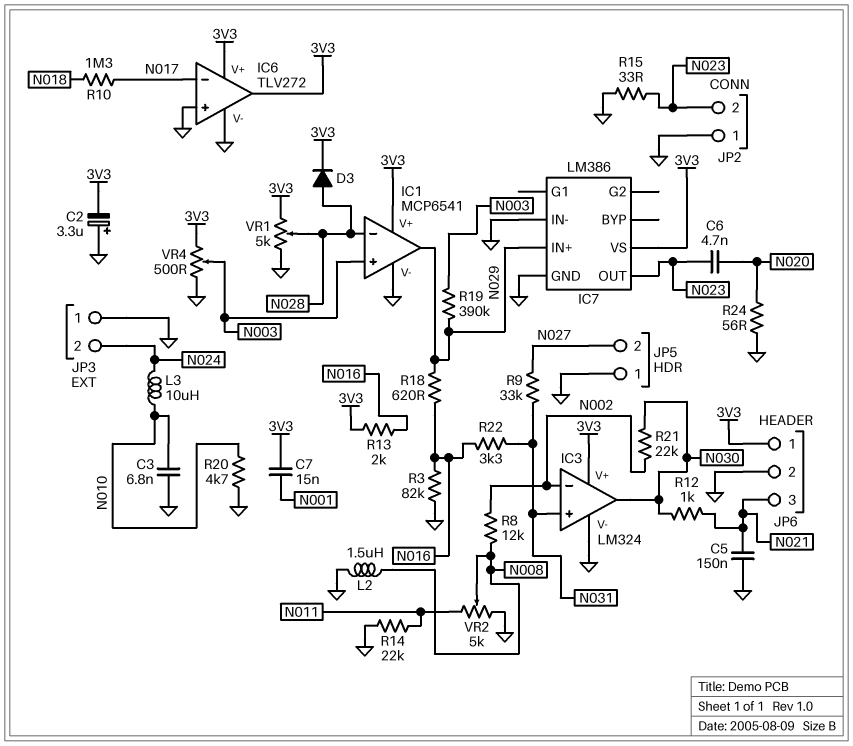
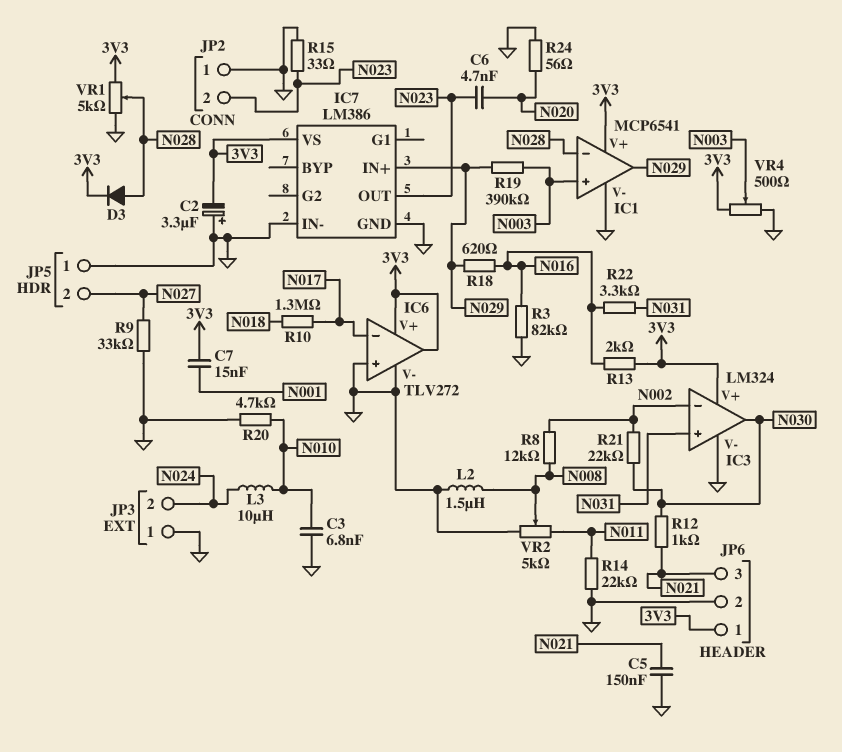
R9: 33k (N027, N031) -> 33k (GND, N027)

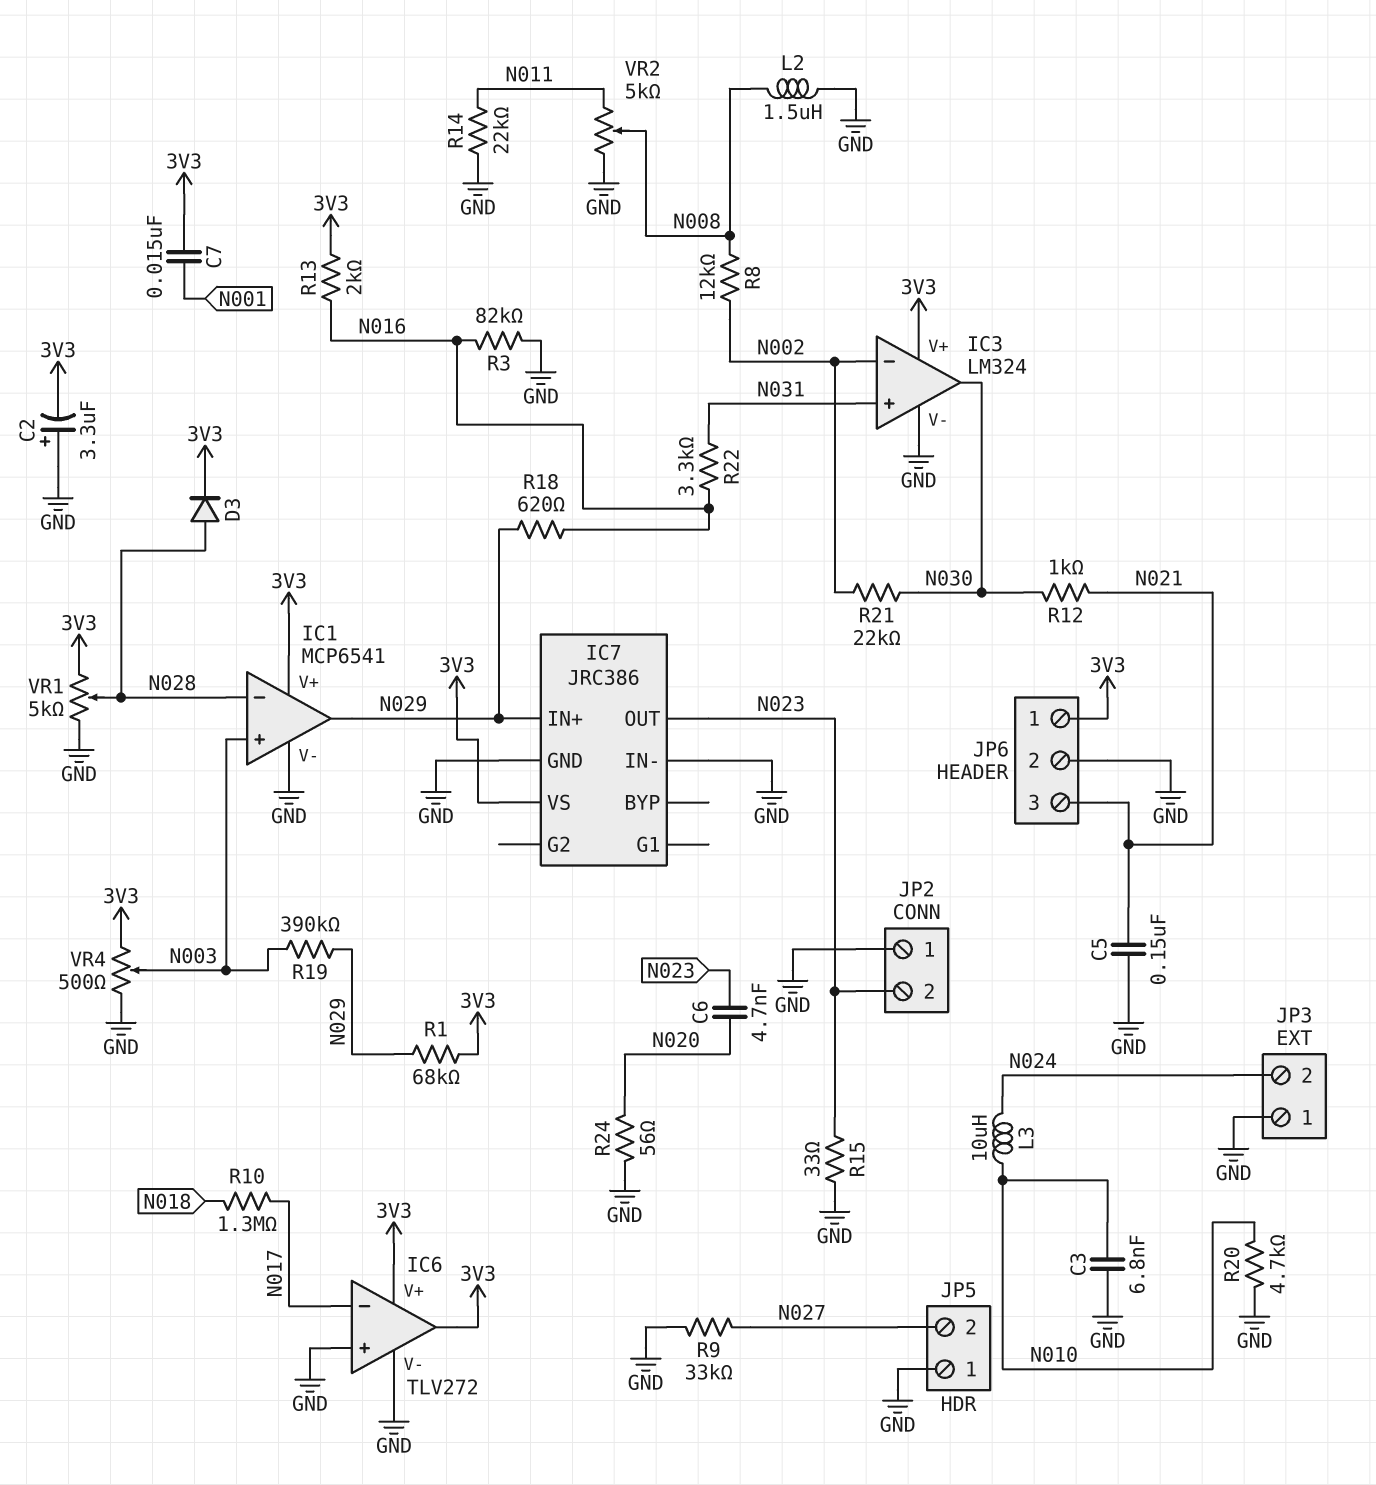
IC7: LM386 -> JRC386
R1: none -> 68k (3V3, N029)

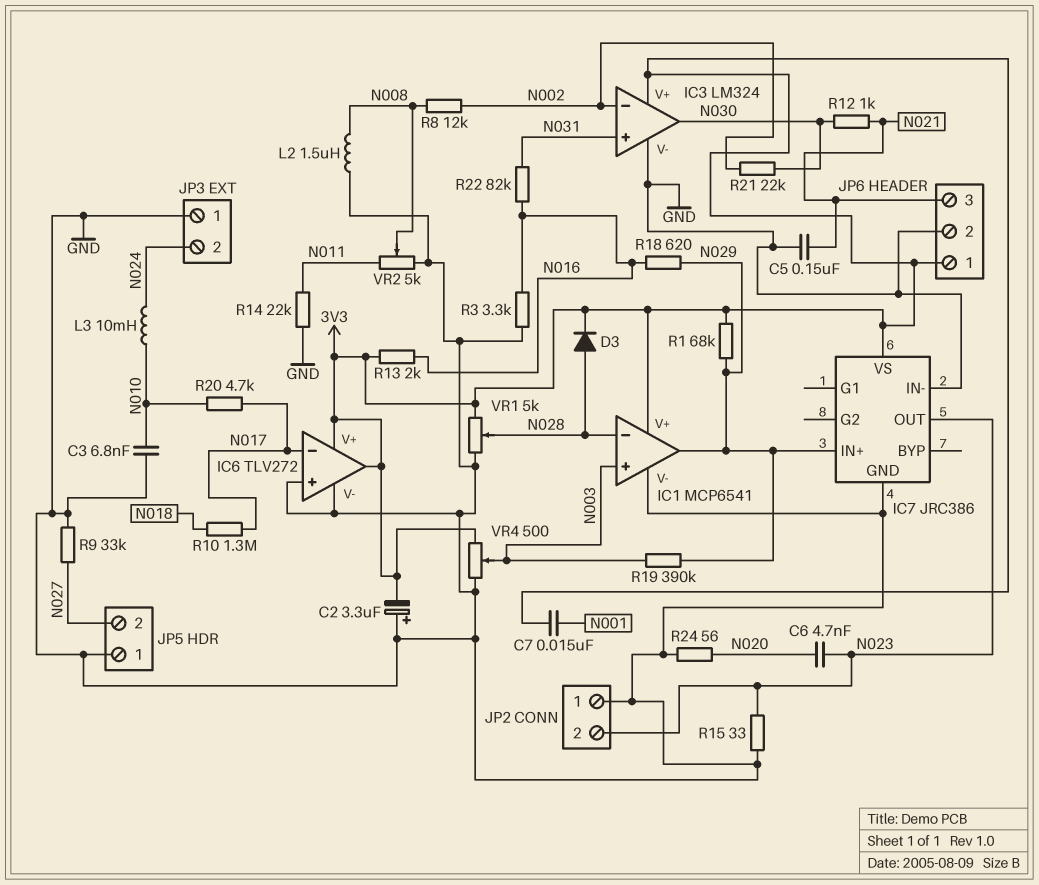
L3: 10uH (N010, N024) -> 10mH (N010, N024)
R3: 82k (GND, N016) -> 3.3k (GND, N016)
R20: 4.7k (GND, N010) -> 4.7k (N010, N017)
R22: 3.3k (N016, N031) -> 82k (N016, N031)

